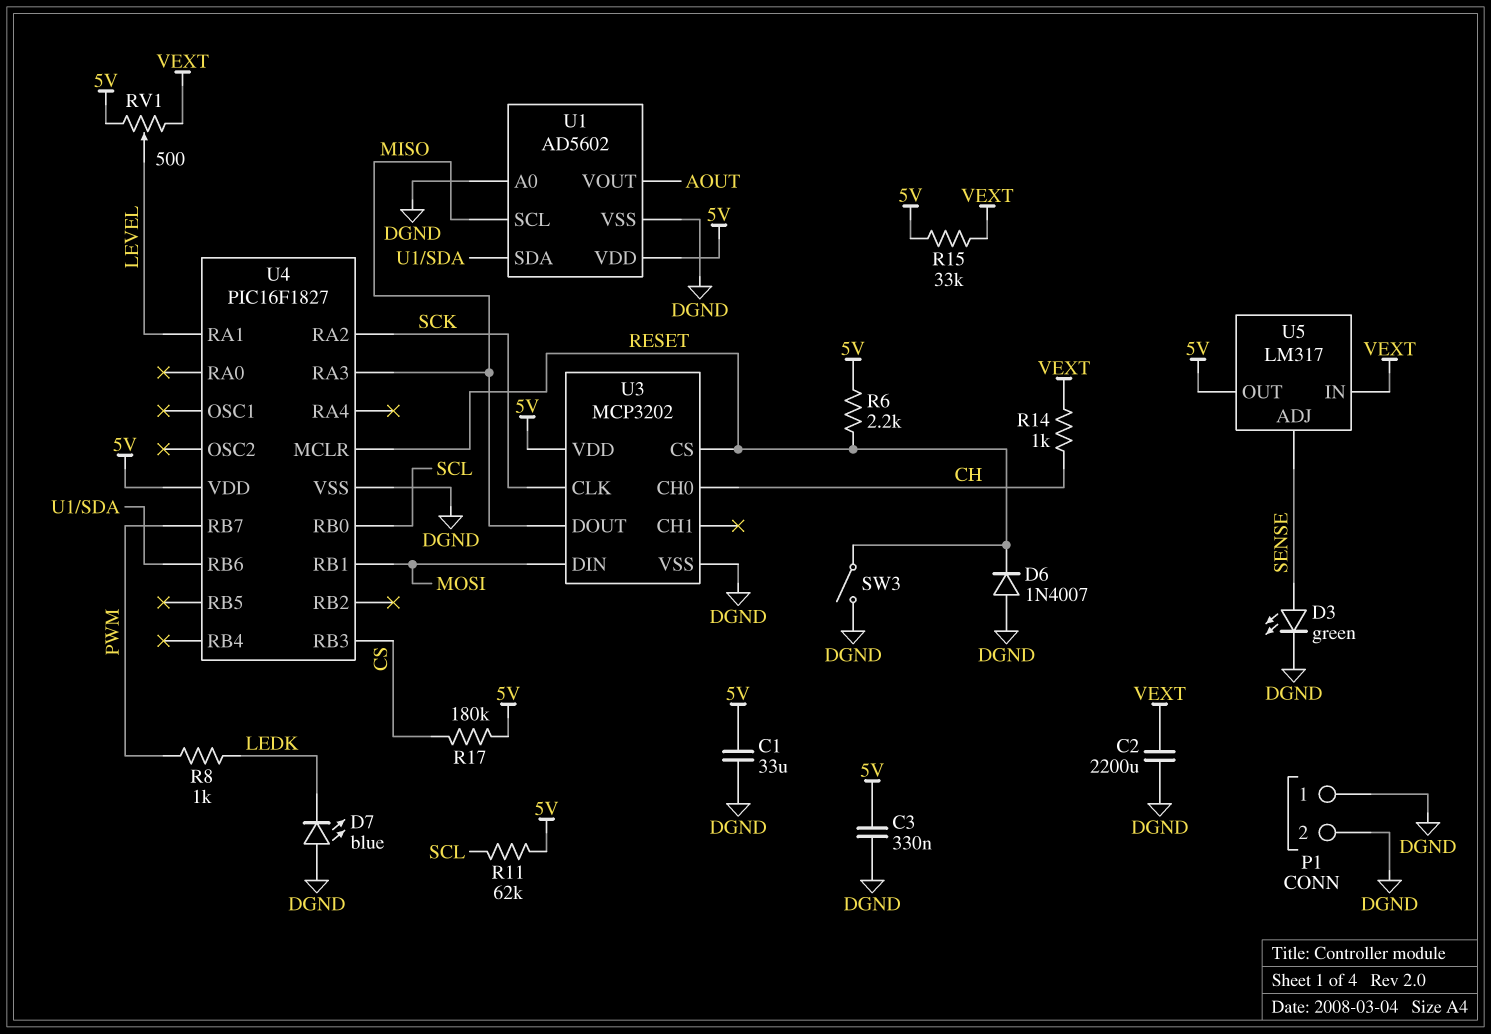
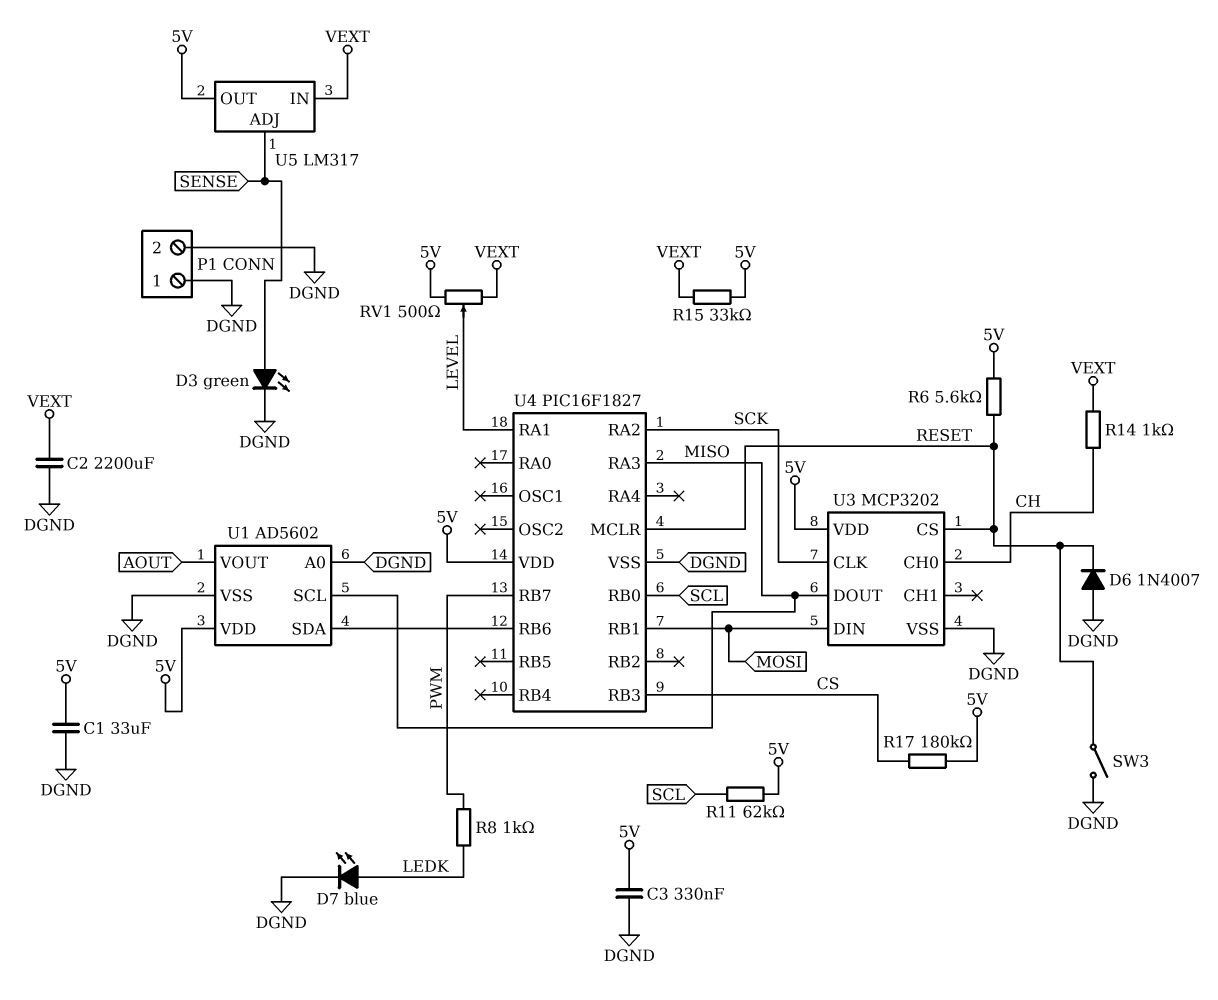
D7: LED blue (A DGND, K LEDK) -> LED blue (A LEDK, K DGND)
R6: 2.2k (5V, RESET) -> 5.6k (5V, RESET)

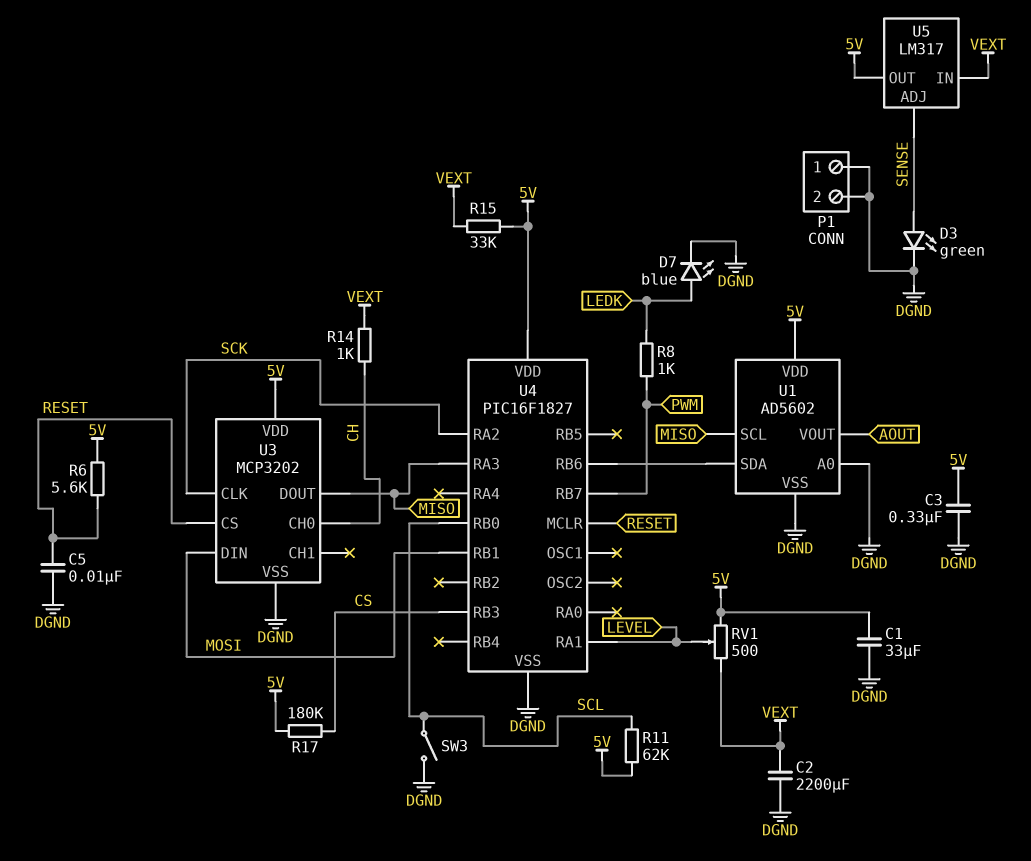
C5: none -> 10nF (DGND, RESET)
D6: diode 1N4007 (A DGND, K RESET) -> none
SW3: switch (DGND, RESET) -> switch (DGND, SCL)

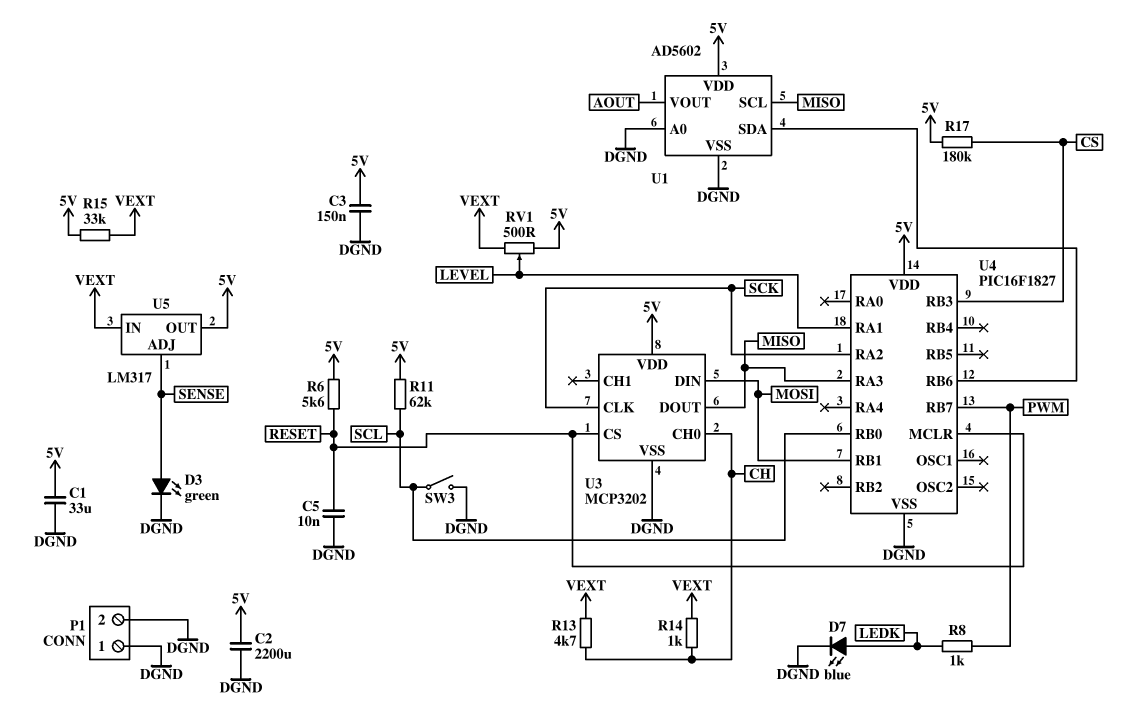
C2: 2200uF (DGND, VEXT) -> 2200uF (5V, DGND)
C3: 330nF (5V, DGND) -> 150nF (5V, DGND)
R13: none -> 4.7k (CH, VEXT)

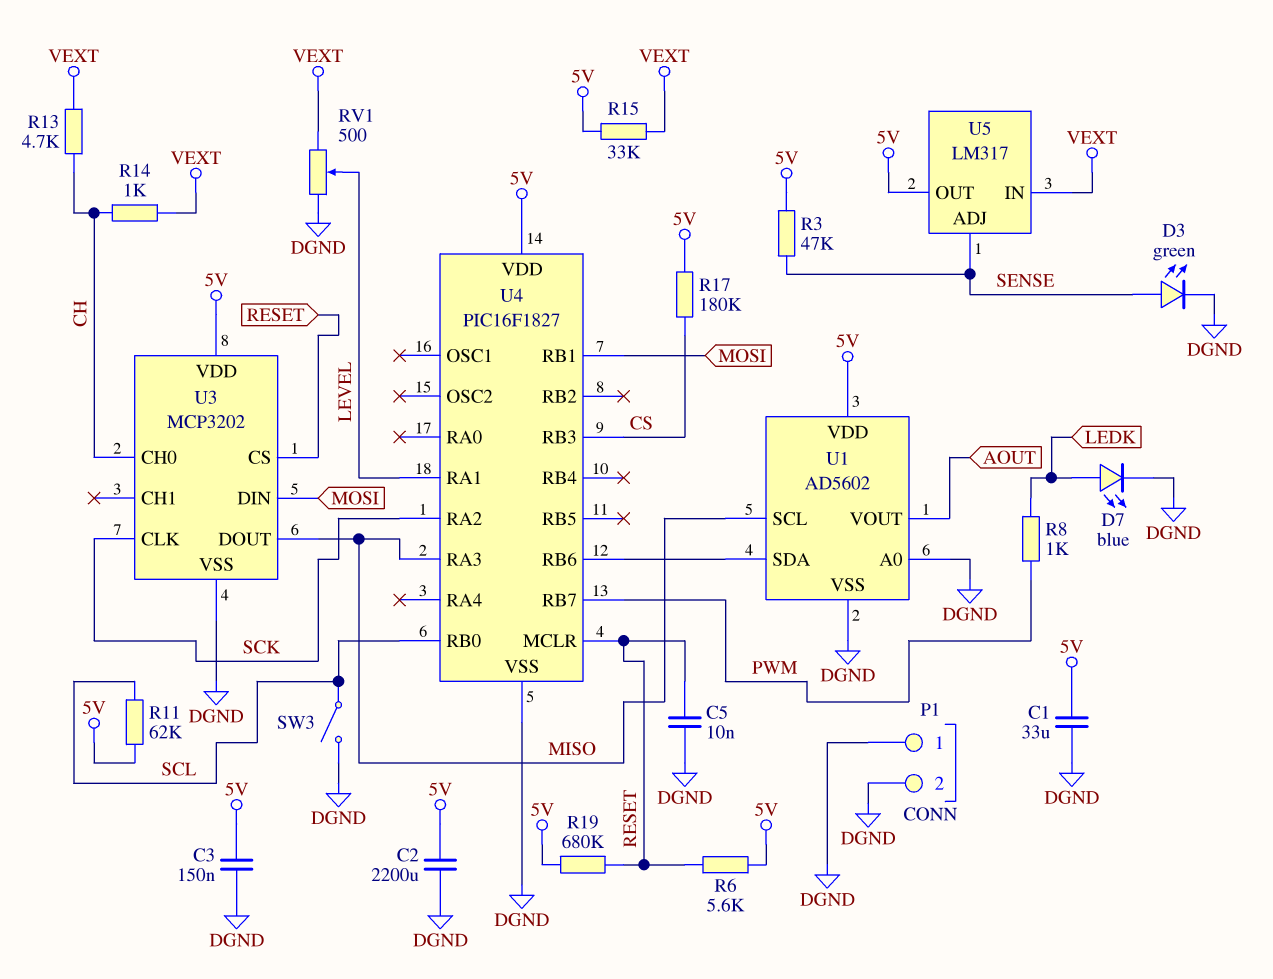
R3: none -> 47k (5V, SENSE)
R19: none -> 680k (5V, RESET)
RV1: 500 (5V, VEXT, wiper LEVEL) -> 500 (DGND, VEXT, wiper LEVEL)

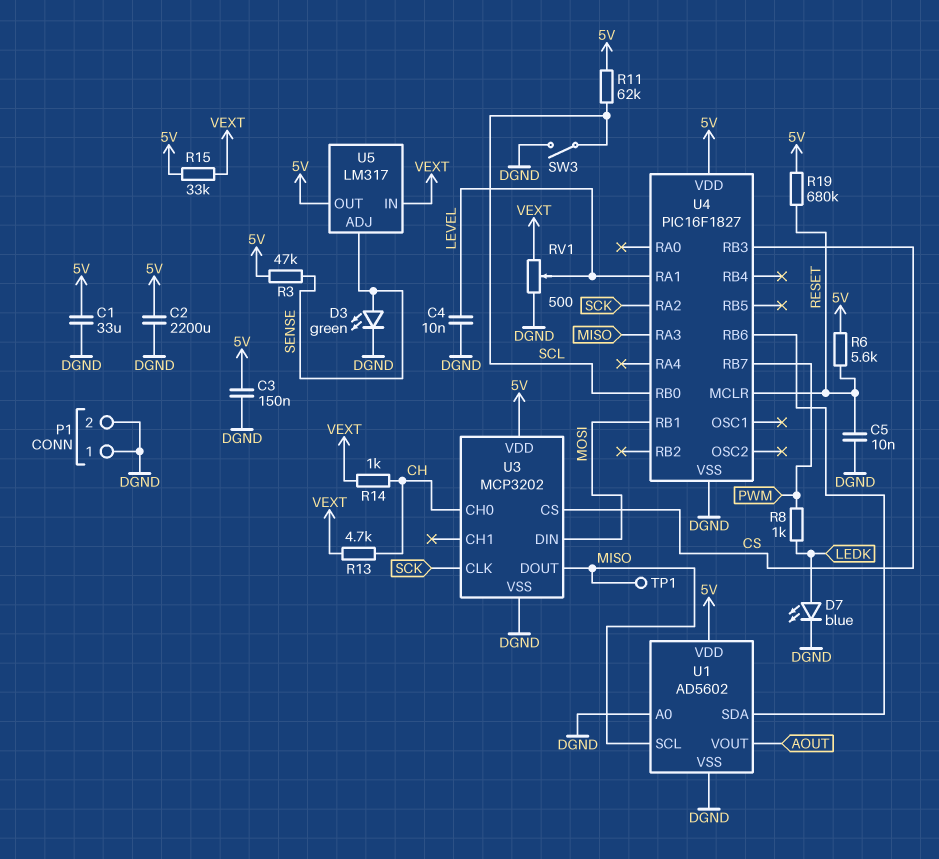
C4: none -> 10nF (DGND, LEVEL)
R17: 180k (5V, CS) -> none
TP1: none -> test point (MISO)
U3 pin CS: RESET -> CS

